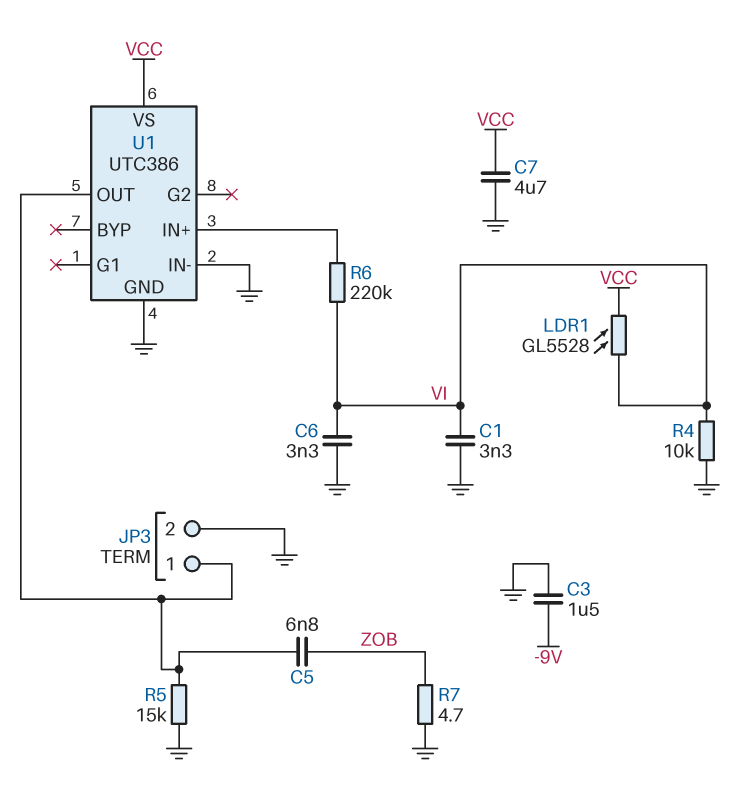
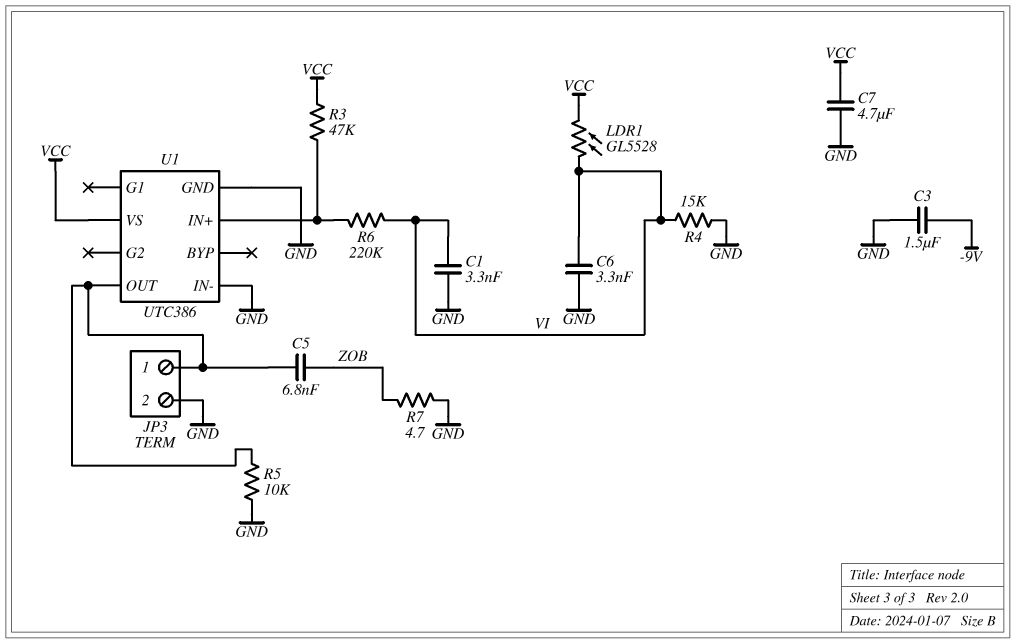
R3: none -> 47k (U1/IN+, VCC)
R4: 10k (GND, VI) -> 15k (GND, VI)
R5: 15k (GND, JP3/1) -> 10k (GND, JP3/1)

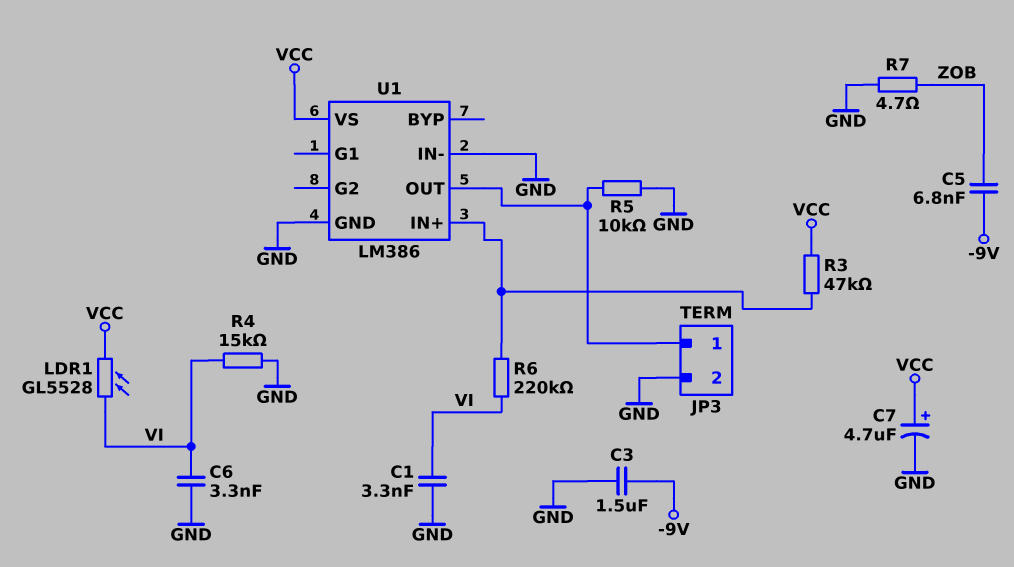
C5: 6.8nF (JP3/1, ZOB) -> 6.8nF (-9V, ZOB)
C7: 4.7uF (GND, VCC) -> 4.7uF (plus VCC, minus GND)
U1: UTC386 -> LM386

